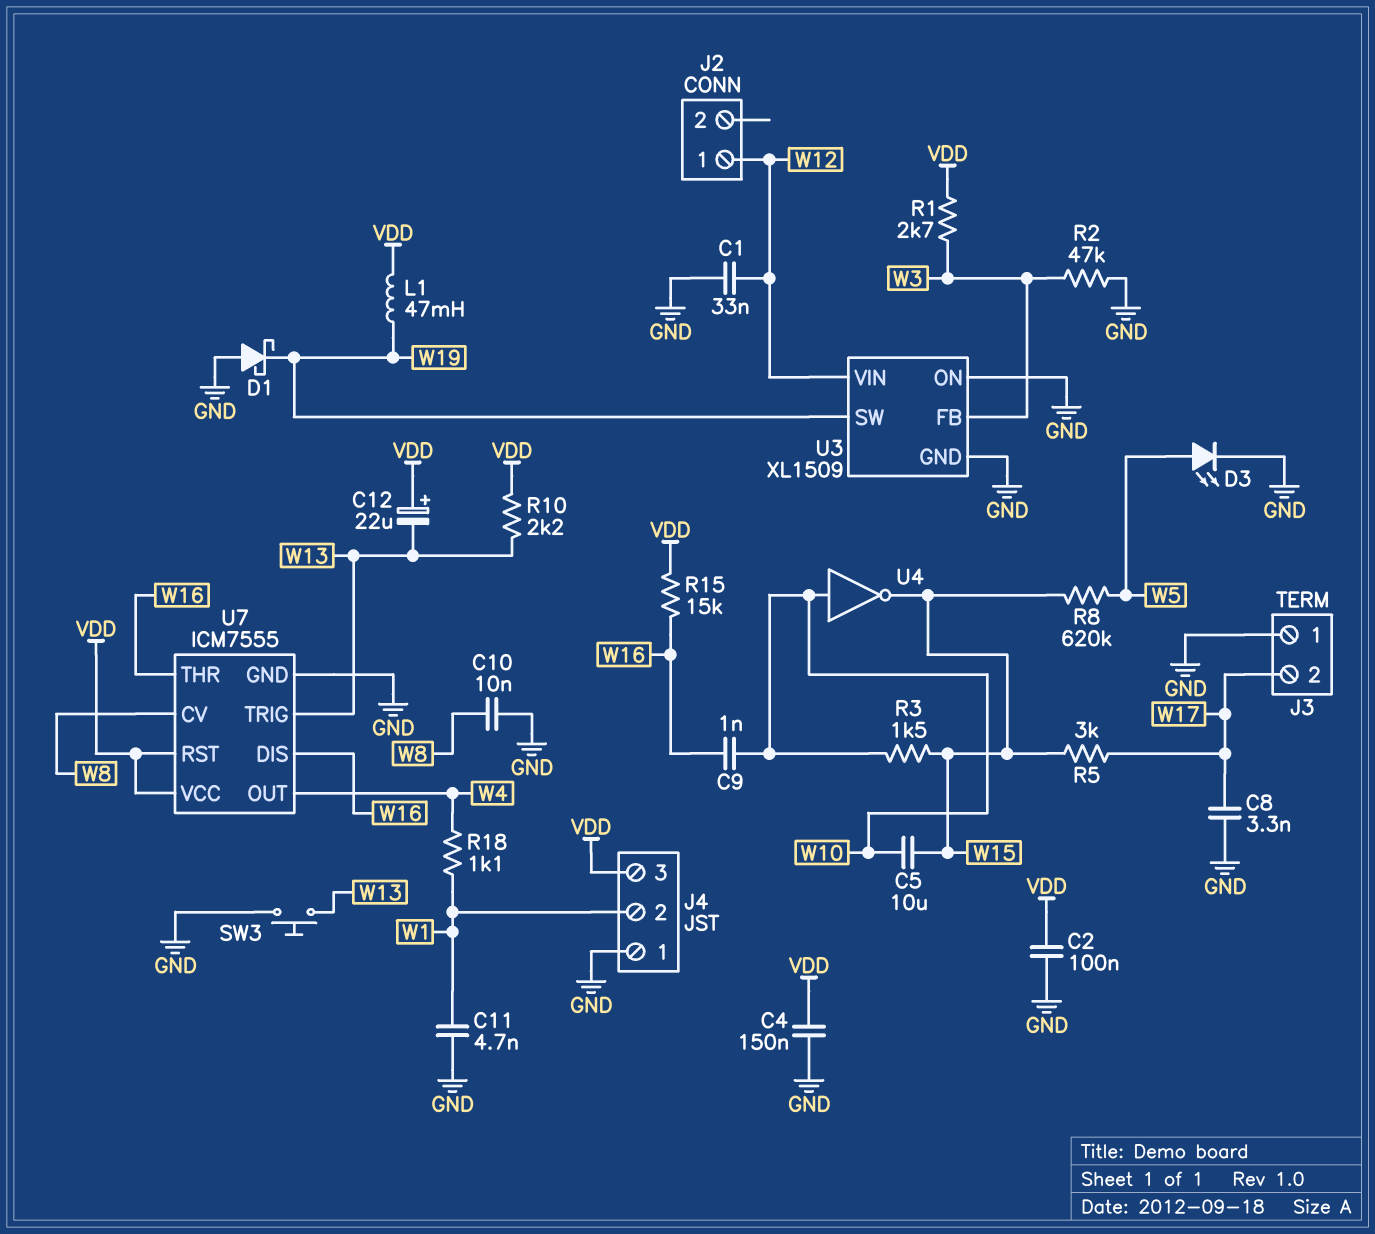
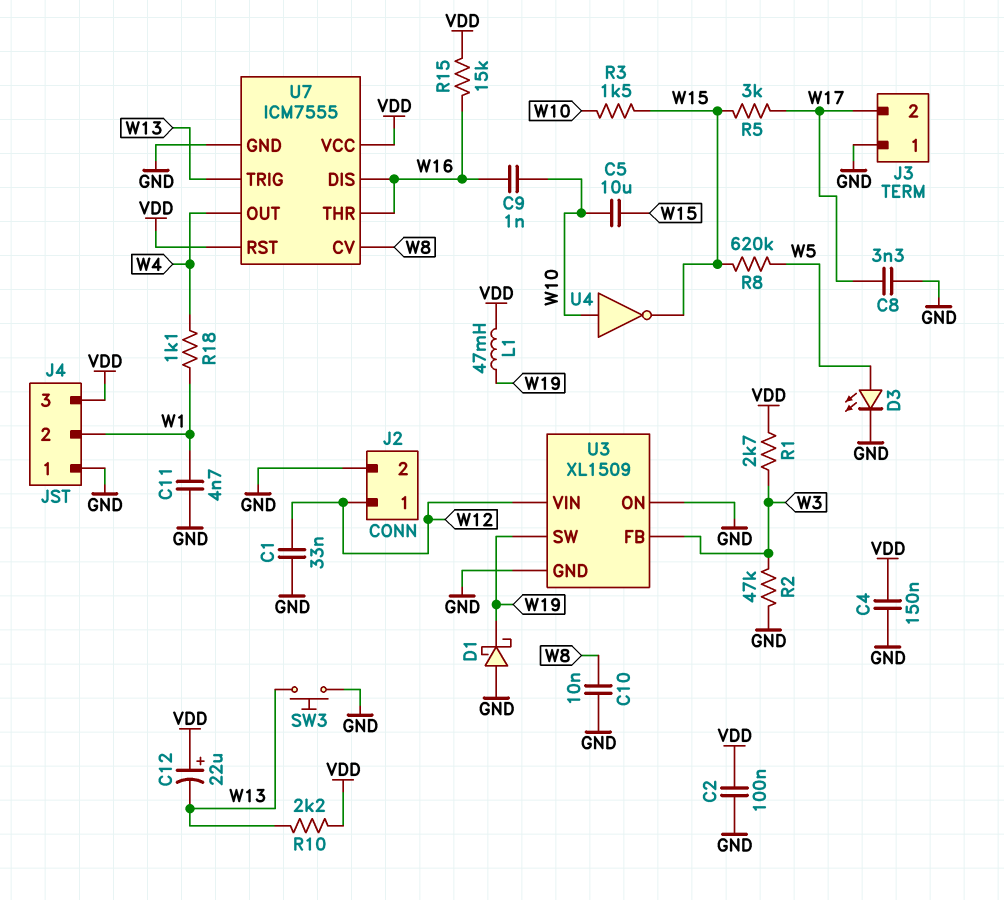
J2 pin 2: none -> GND

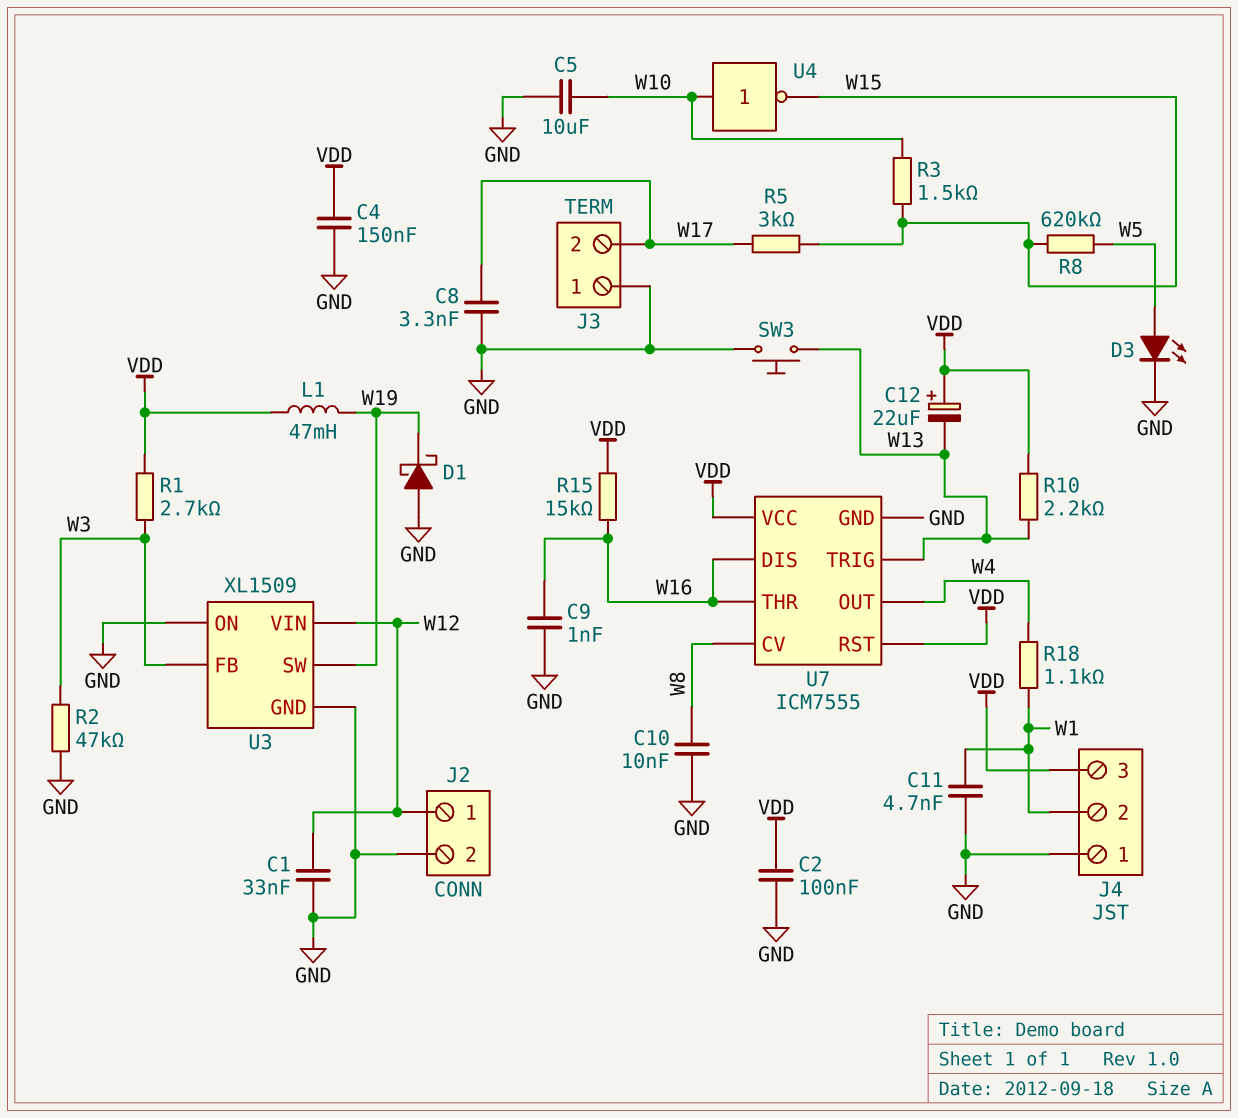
C5: 10uF (W10, W15) -> 10uF (GND, W10)
C9: 1nF (W10, W16) -> 1nF (GND, W16)

